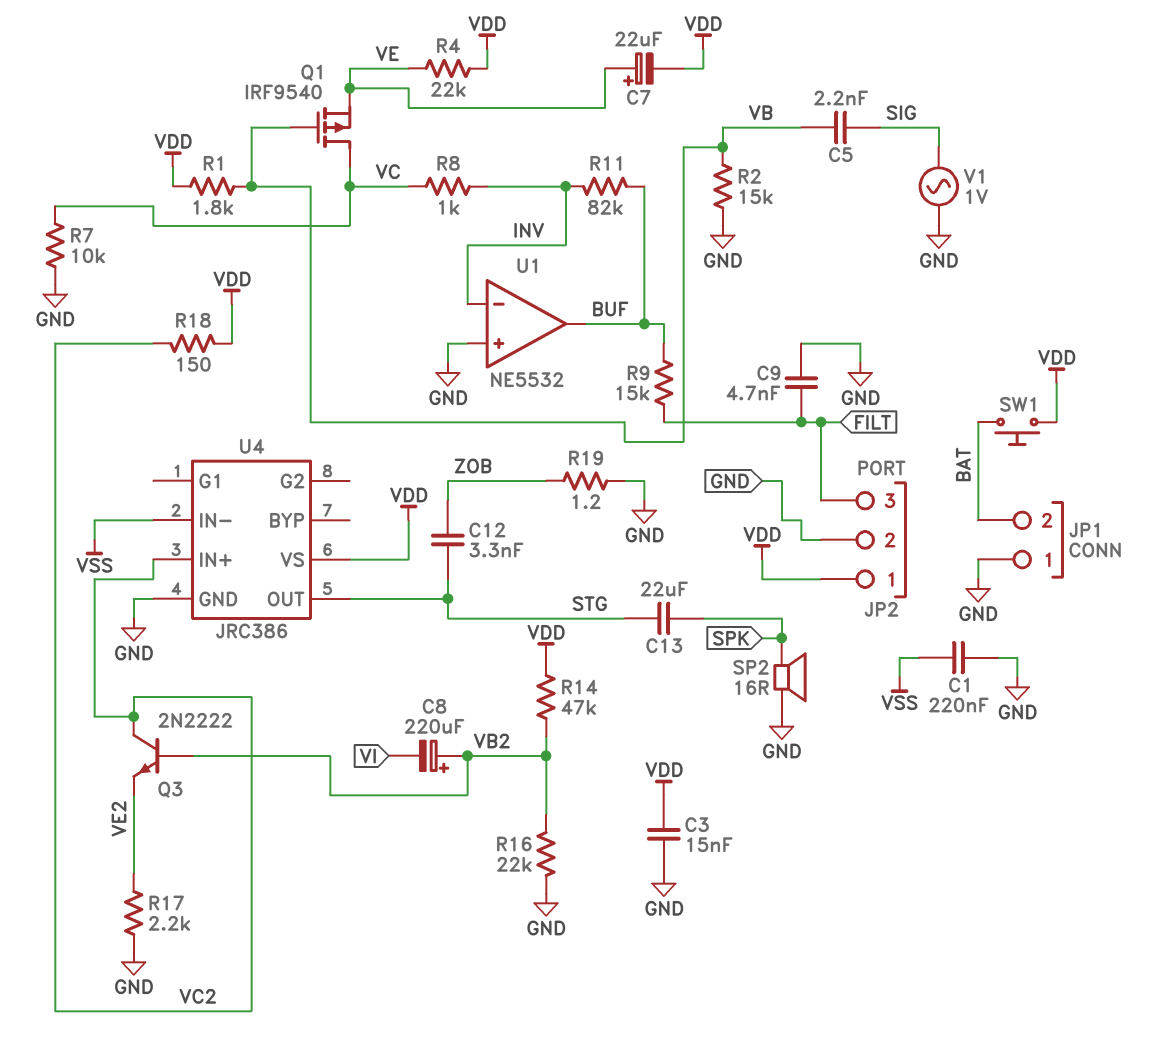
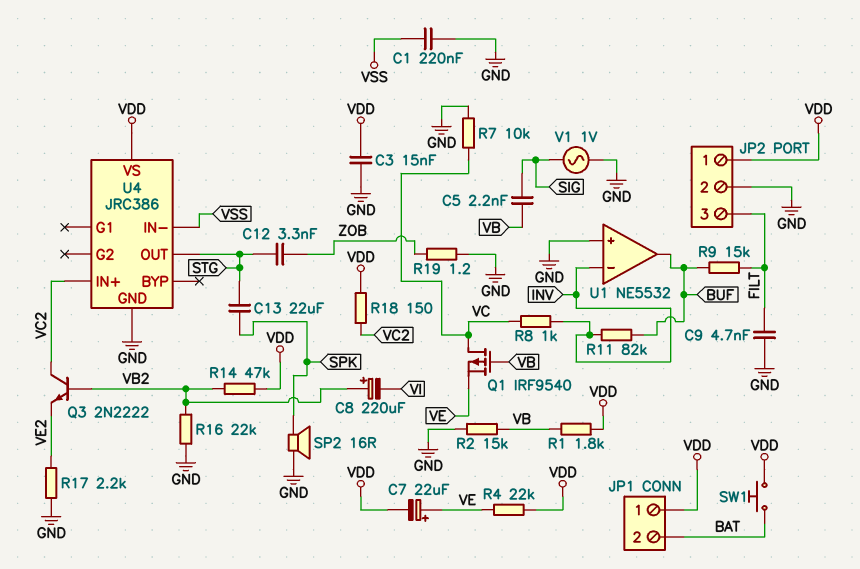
JP1 pin 1: GND -> VDD

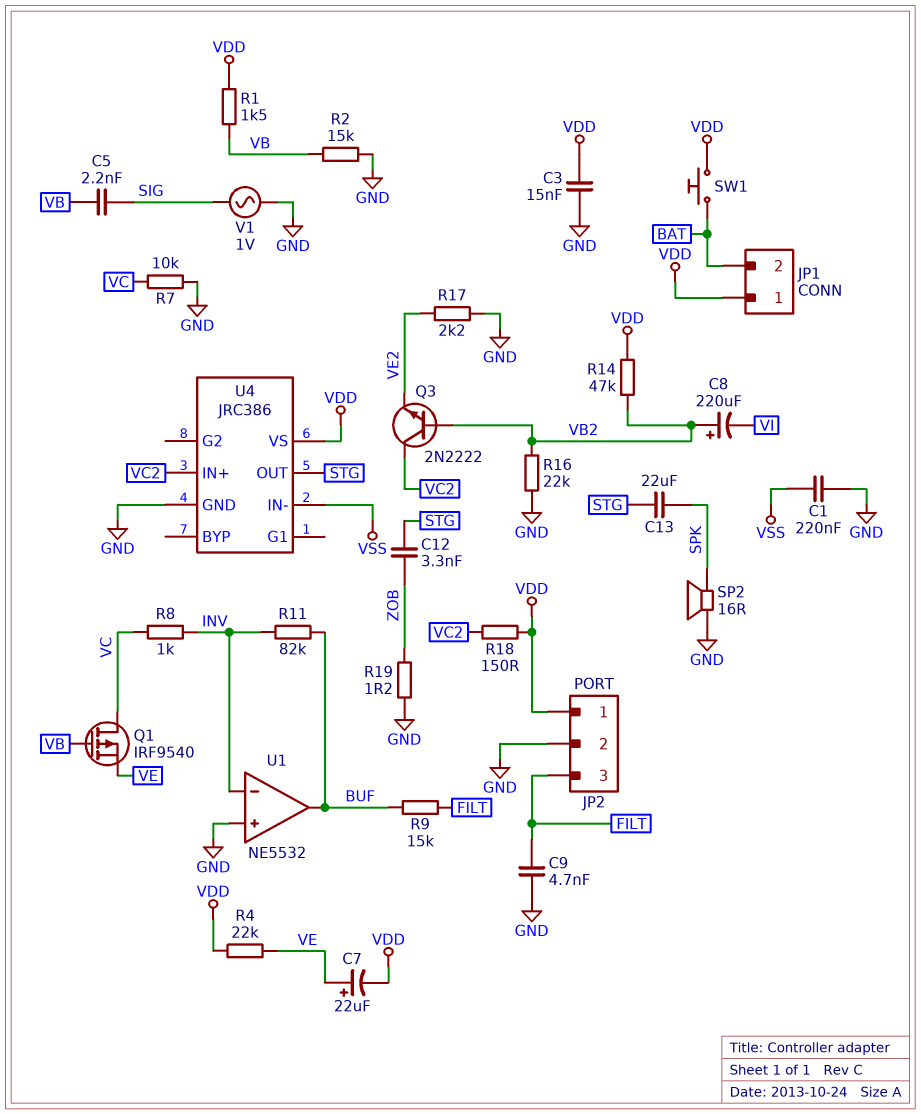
R1: 1.8k (VB, VDD) -> 1.5k (VB, VDD)

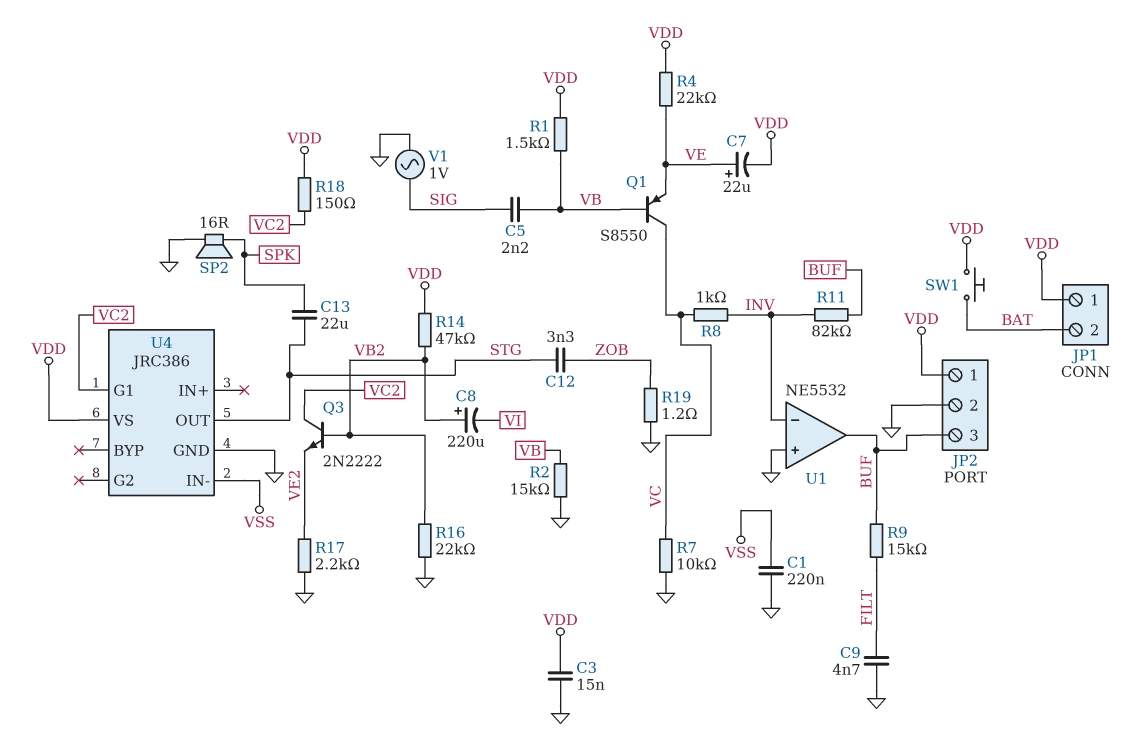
JP2 pin 3: FILT -> BUF
Q1: PMOS IRF9540 (G VB, D VC, S VE) -> PNP S8550 (B VB, C VC, E VE)
U4 pin G1: none -> VC2
U4 pin IN+: VC2 -> none

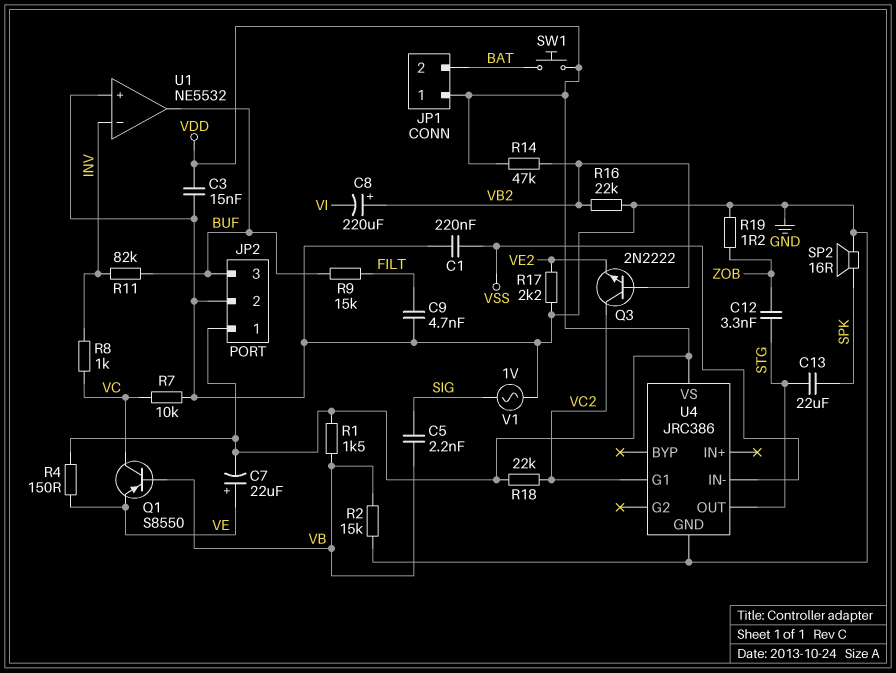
R4: 22k (VDD, VE) -> 150 (VDD, VE)
R18: 150 (VC2, VDD) -> 22k (VC2, VDD)

